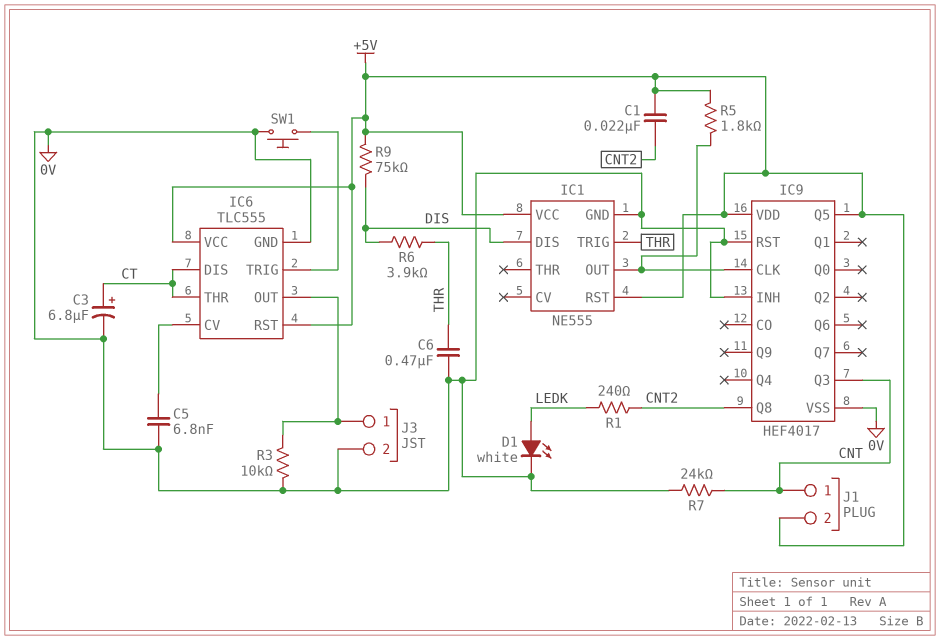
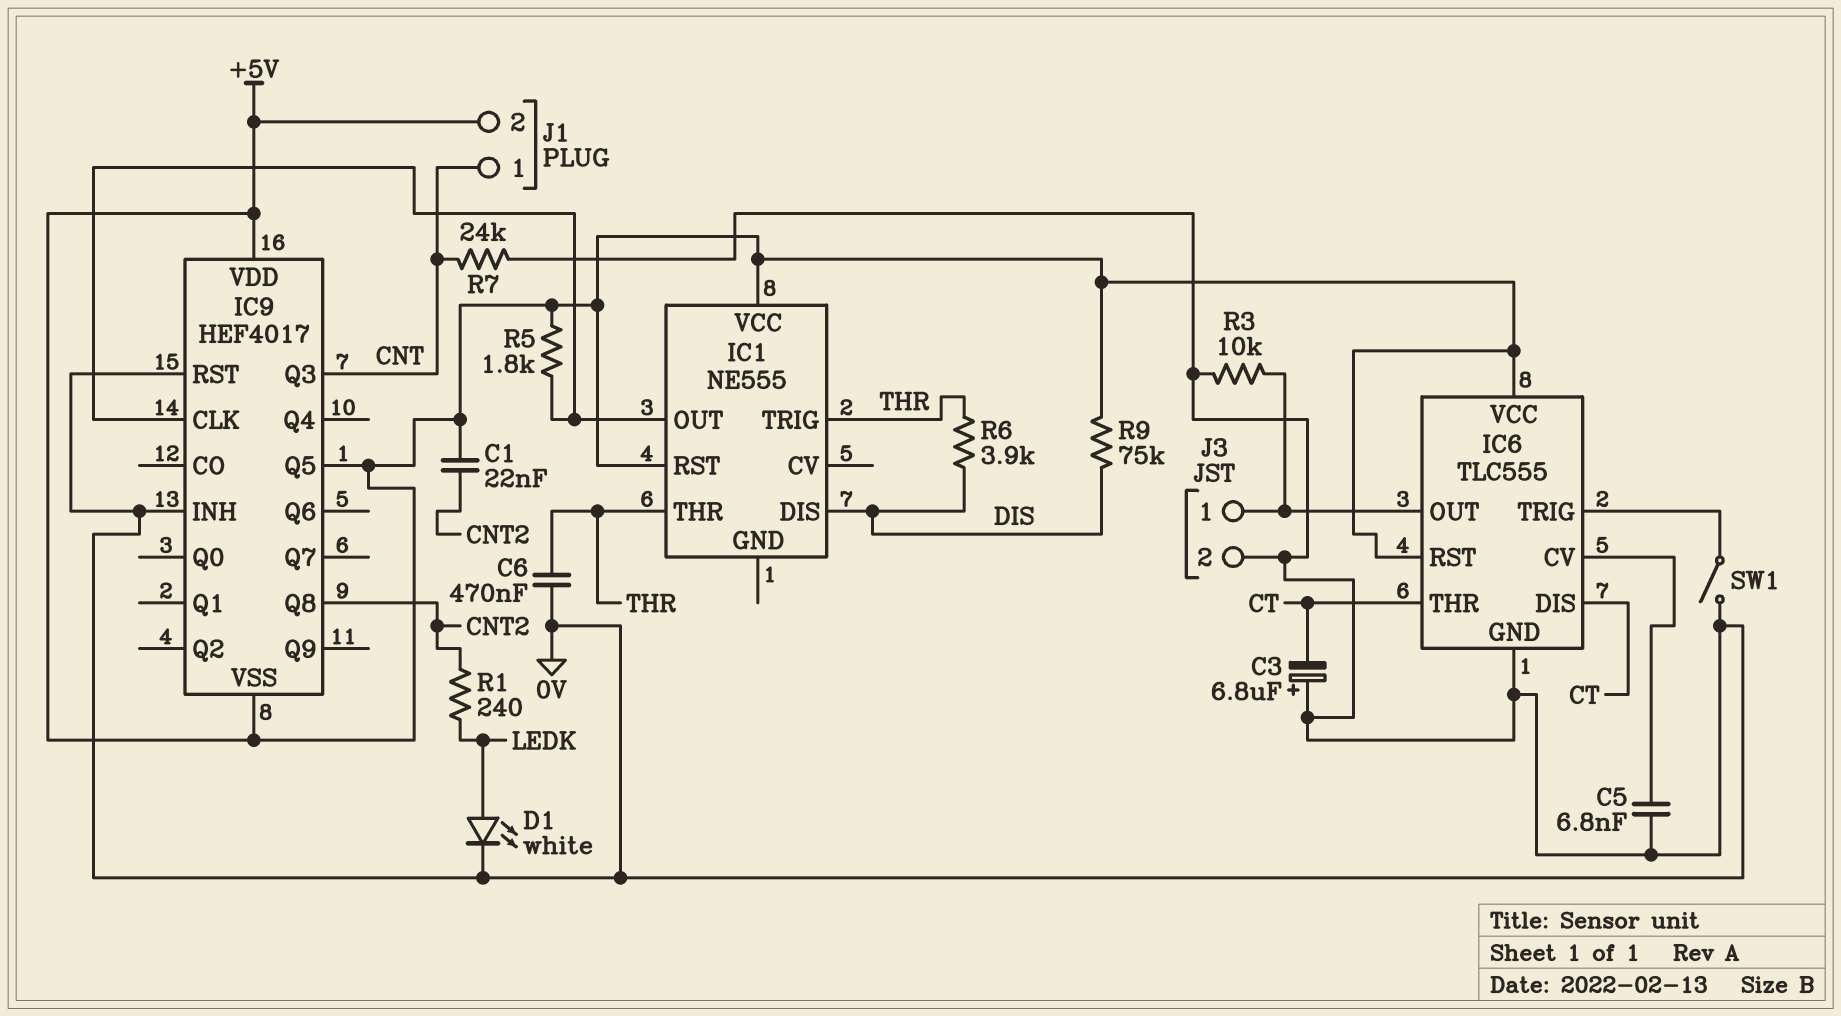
C3: 6.8uF (plus CT, minus 0V) -> 6.8uF (plus 0V, minus CT)
IC1 pin GND: 0V -> none
IC1 pin THR: none -> THR
IC9 pin VSS: 0V -> +5V
SW1: button (0V, IC6/TRIG) -> switch (0V, IC6/TRIG)

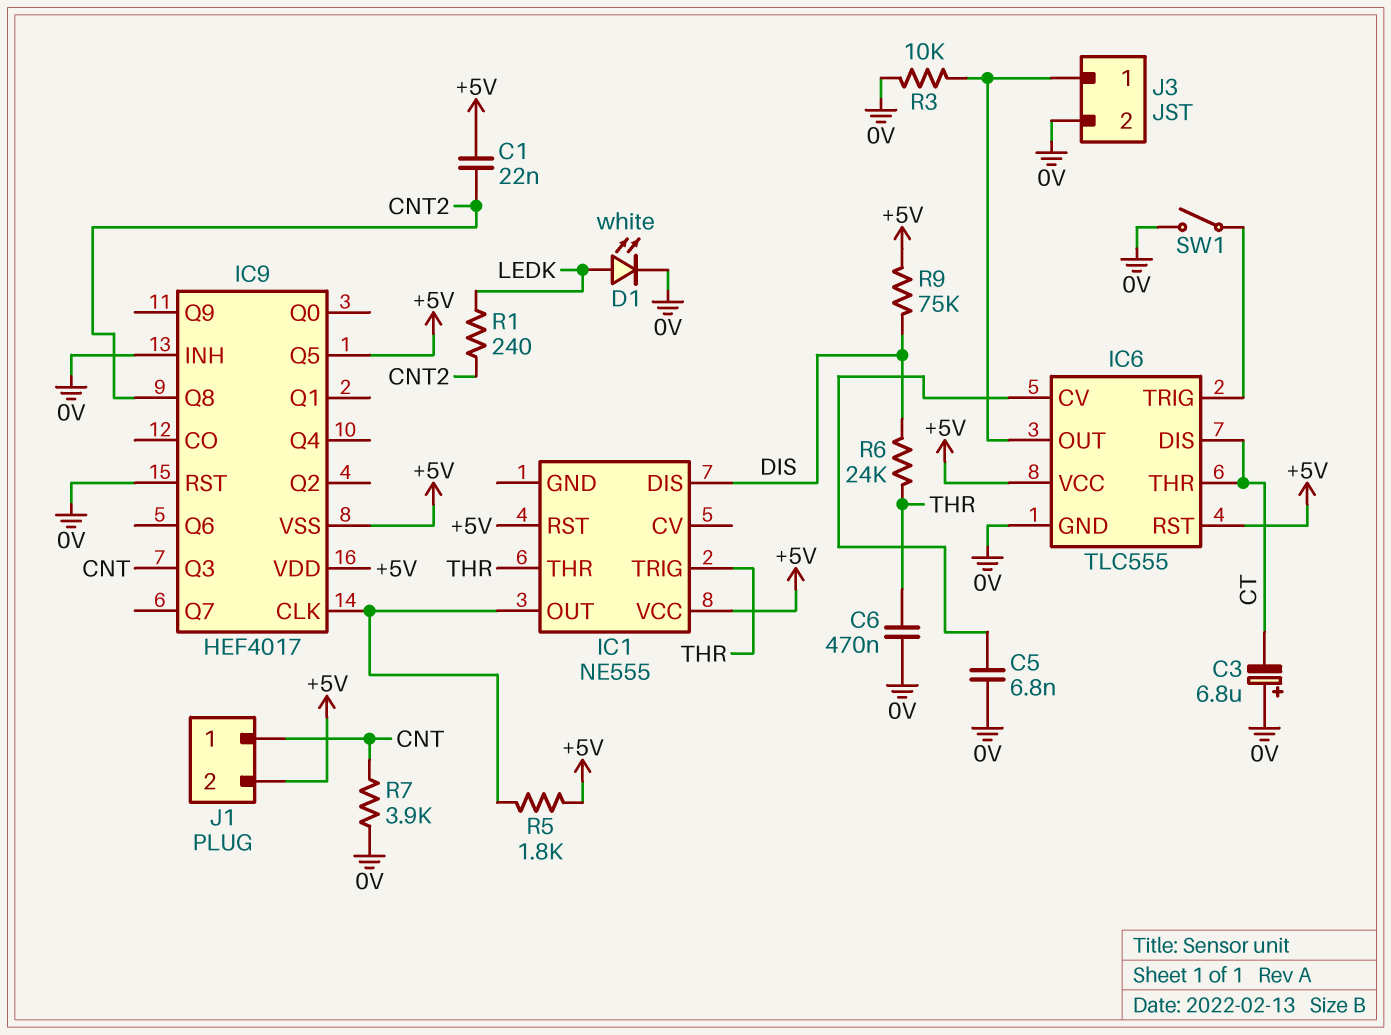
R6: 3.9k (DIS, THR) -> 24k (DIS, THR)
R7: 24k (0V, CNT) -> 3.9k (0V, CNT)

